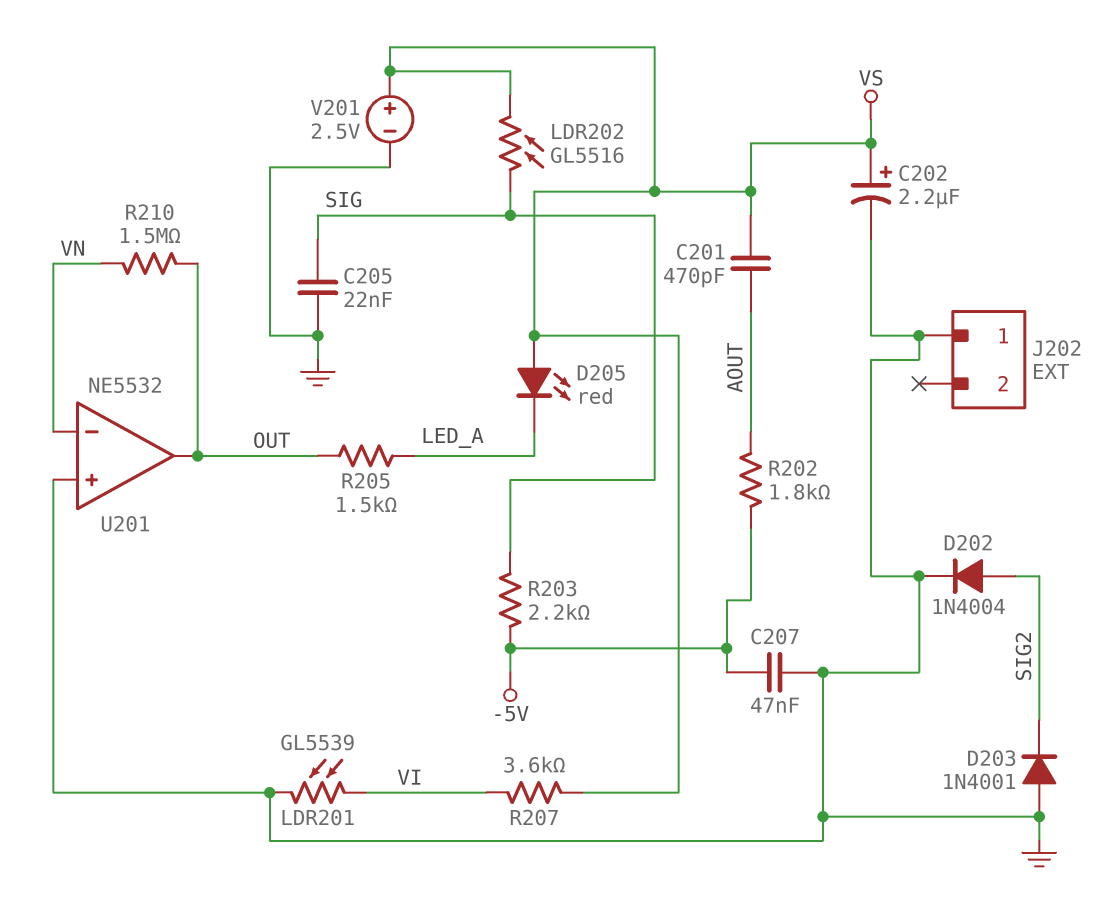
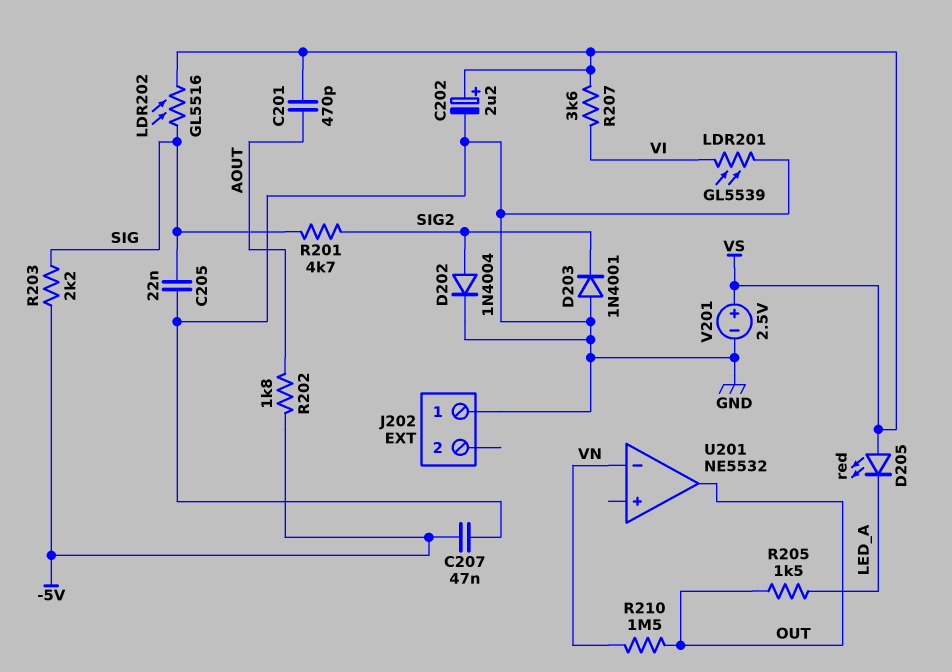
R201: none -> 4.7k (SIG, SIG2)
U201 pin in+: GND -> none

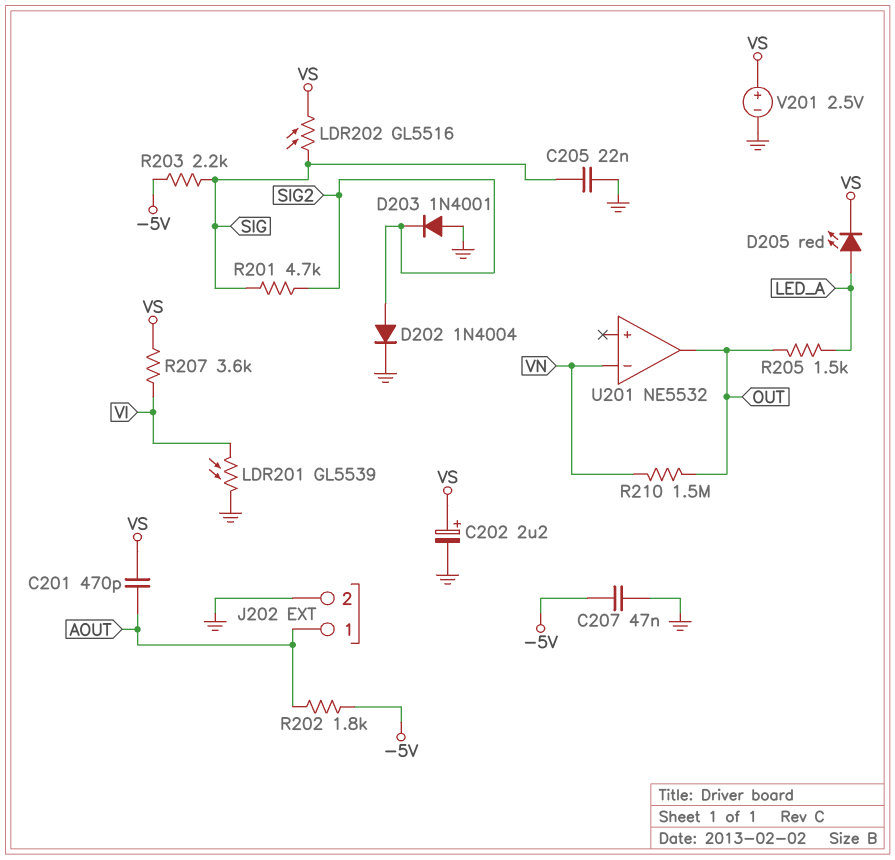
D205: LED red (A VS, K LED_A) -> LED red (A LED_A, K VS)
J202 pin 1: GND -> AOUT
J202 pin 2: none -> GND

